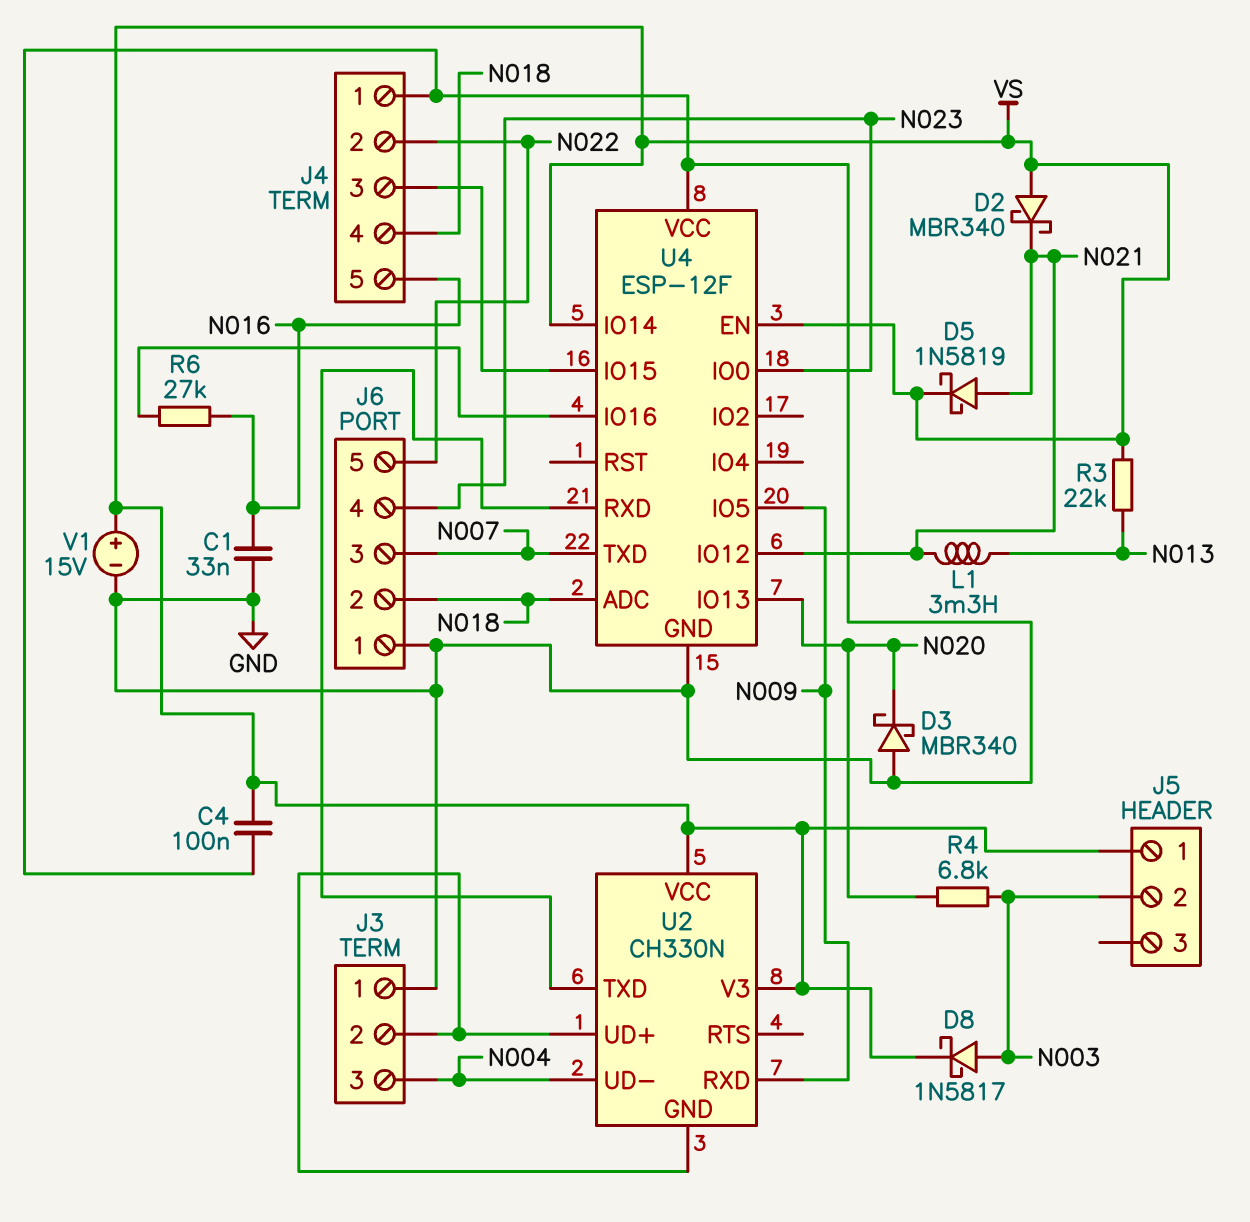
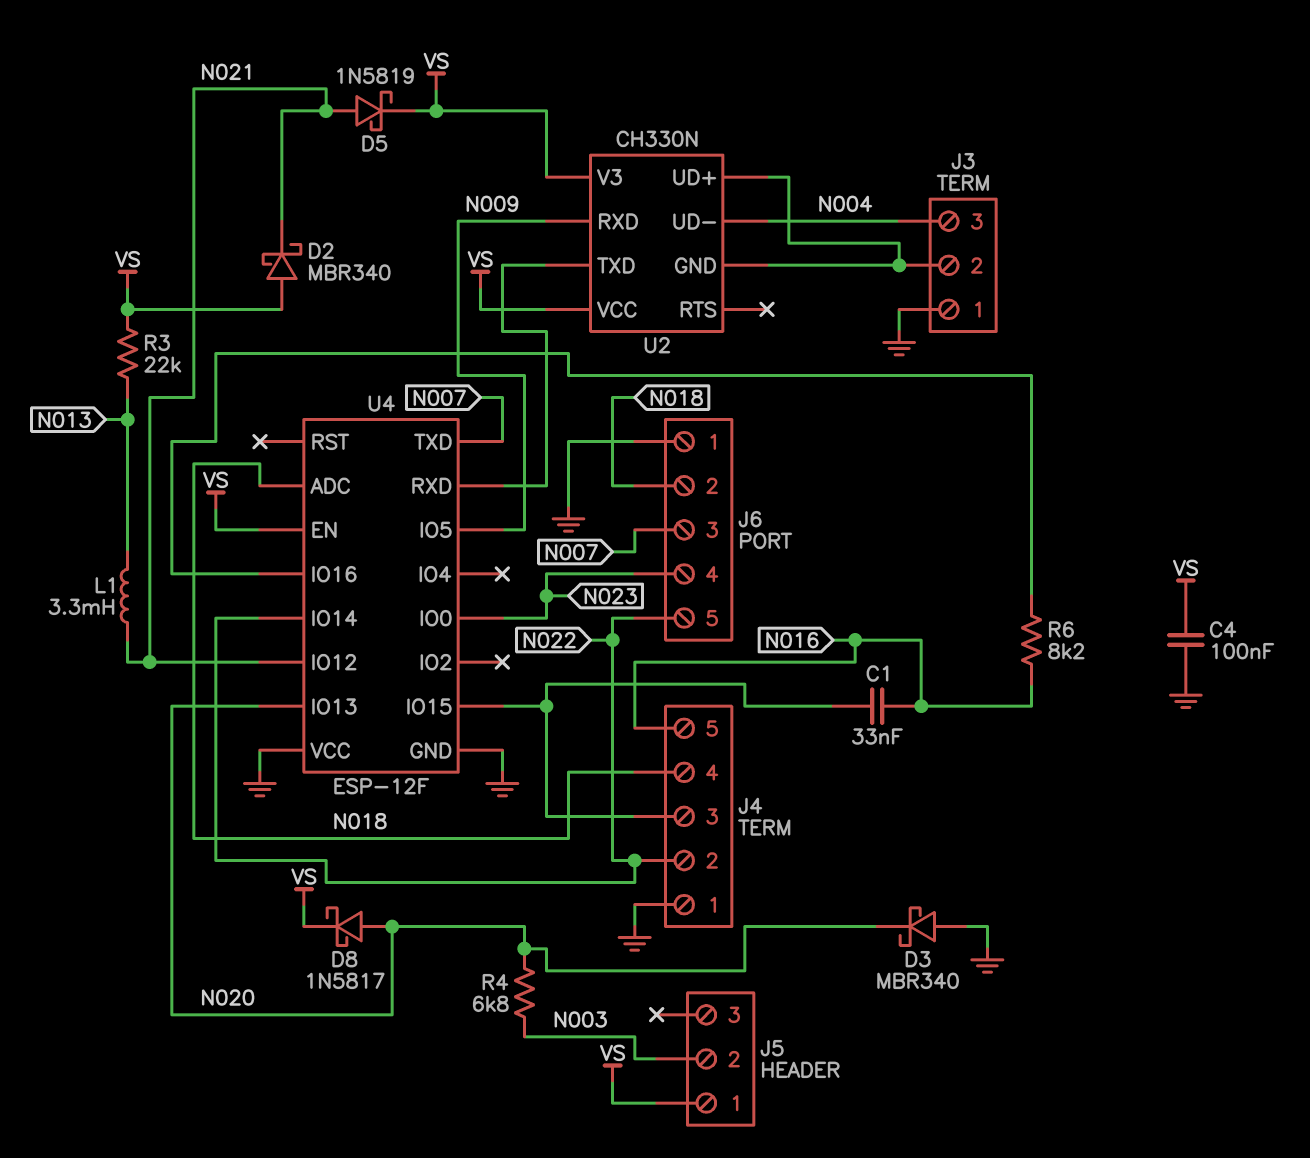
C1: 33nF (GND, N016) -> 33nF (J4/3, N016)
D8: schottky 1N5817 (A N003, K VS) -> schottky 1N5817 (A N020, K VS)
R6: 27k (N016, U4/IO16) -> 8.2k (N016, U4/IO16)
U4 pin IO14: VS -> N022
V1: 15V (plus VS, minus GND) -> none

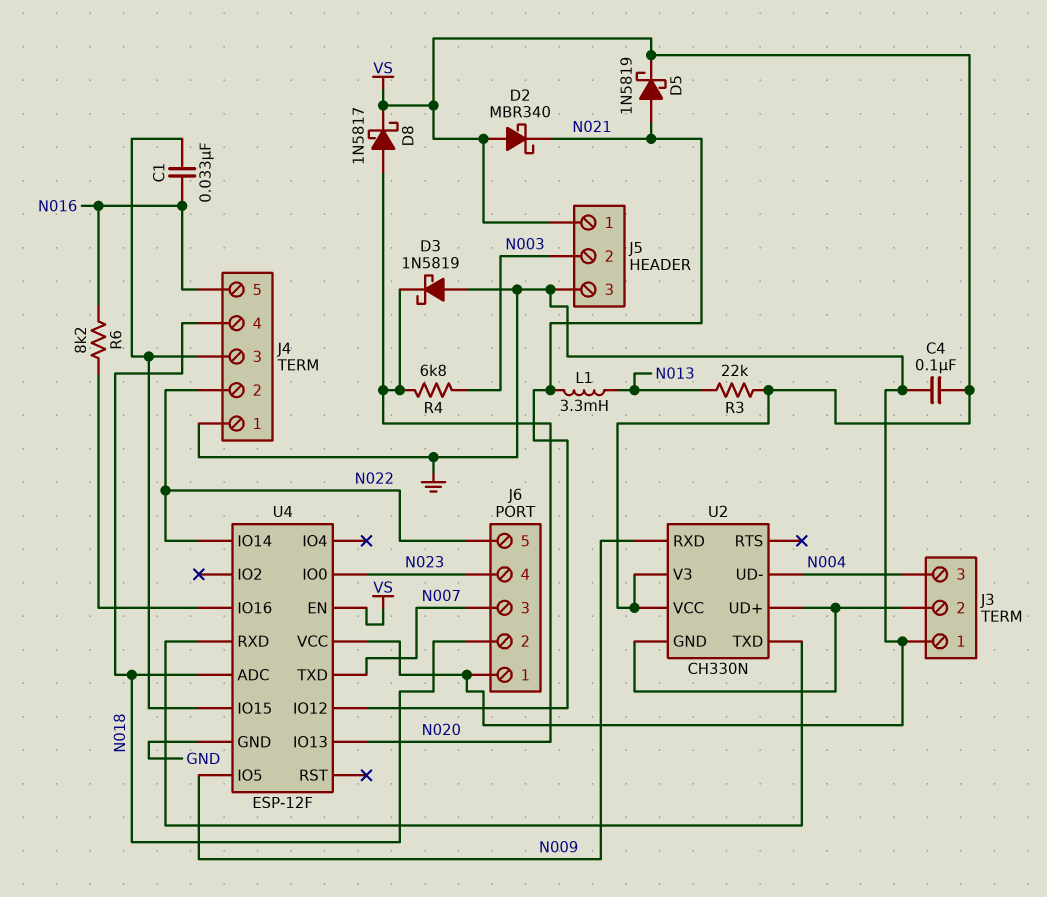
D3: schottky MBR340 (A GND, K N020) -> schottky 1N5819 (A GND, K N020)
J5 pin 3: none -> GND

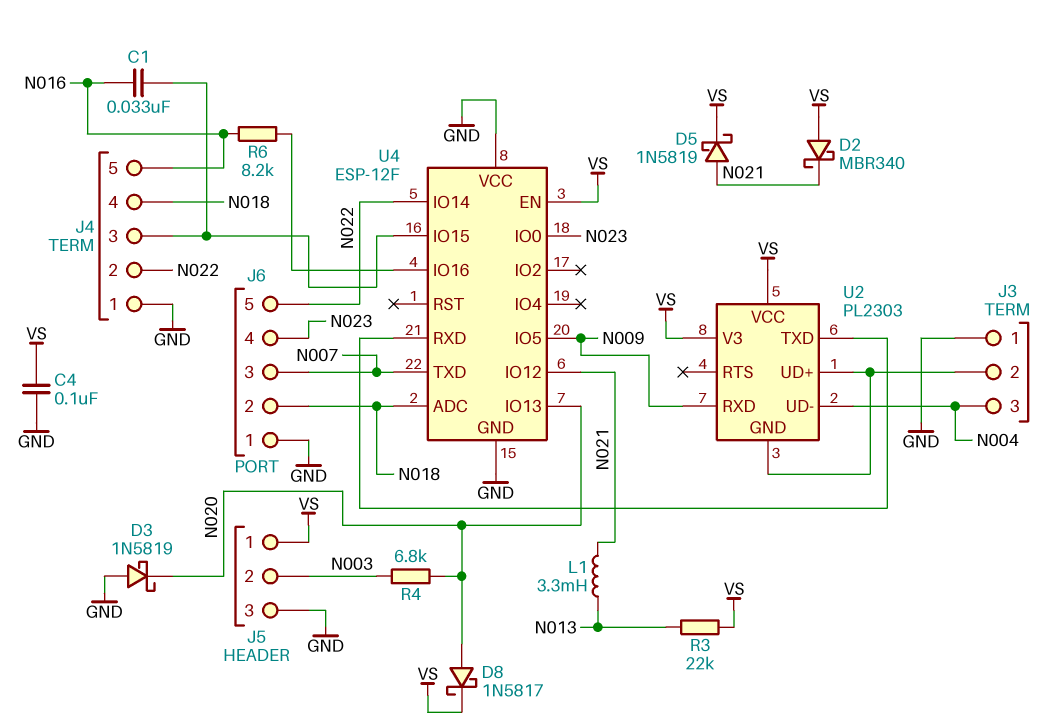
U2: CH330N -> PL2303

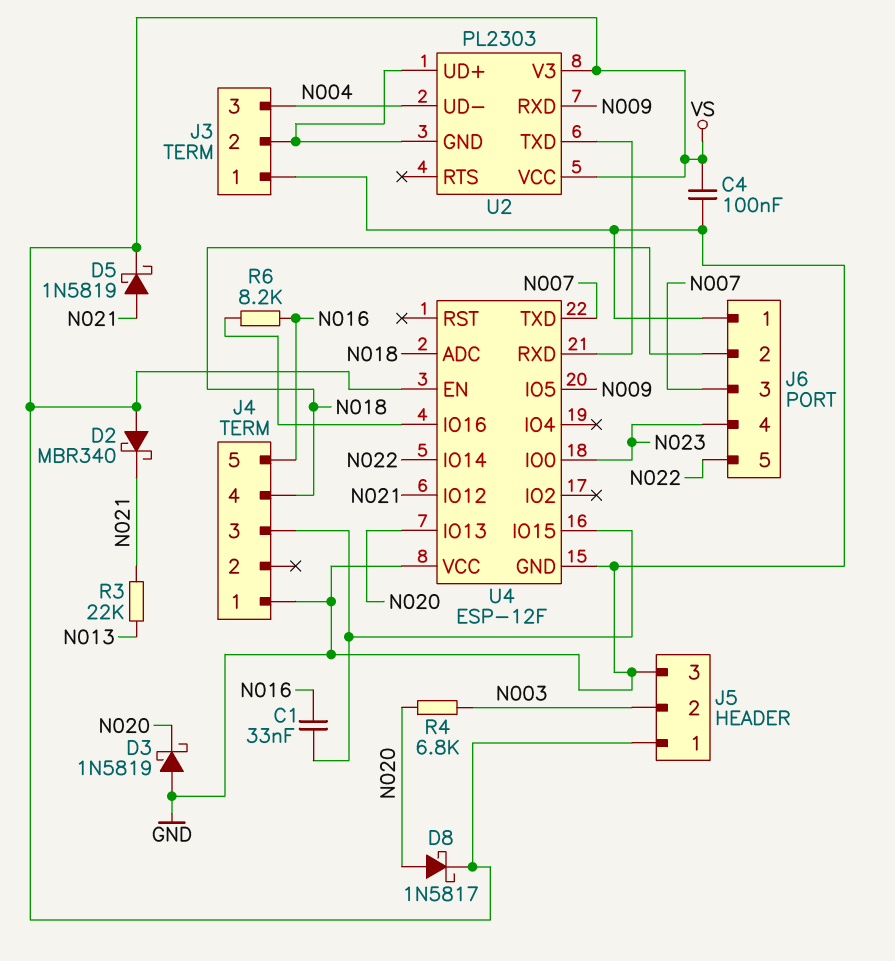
J4 pin 2: N022 -> none
L1: 3.3mH (N013, N021) -> none
R3: 22k (N013, VS) -> 22k (N013, N021)

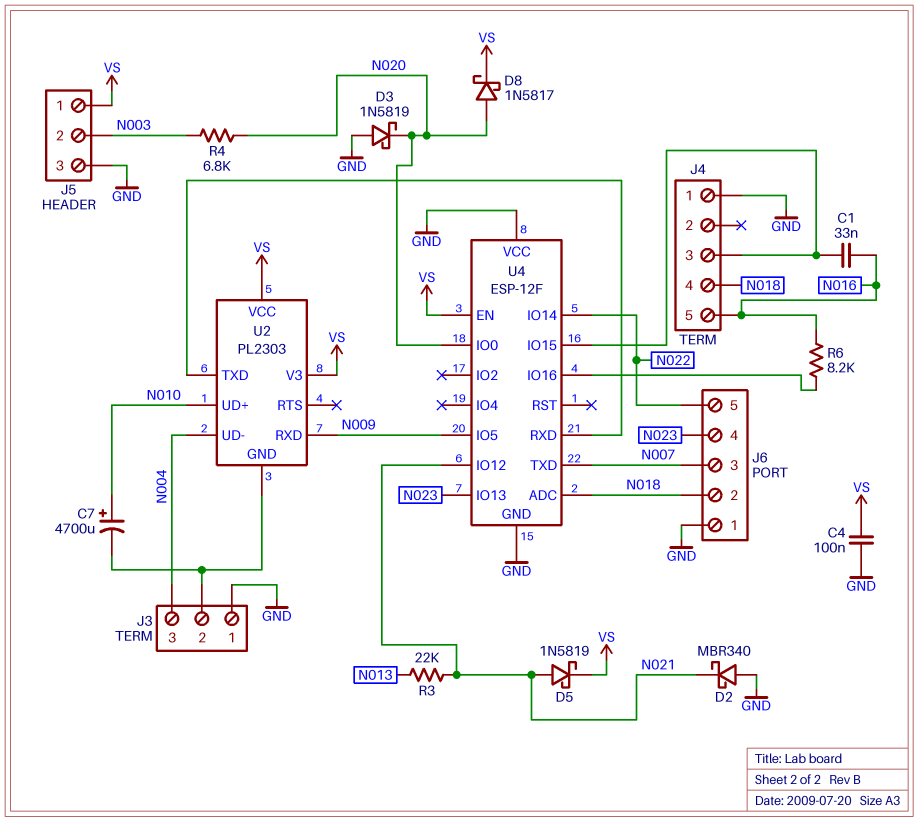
C7: none -> 4700uF (plus N010, minus J3/2)
D2: schottky MBR340 (A VS, K N021) -> schottky MBR340 (A GND, K N021)
U2 pin UD+: J3/2 -> N010
U4 pin IO0: N023 -> N020
U4 pin IO13: N020 -> N023

